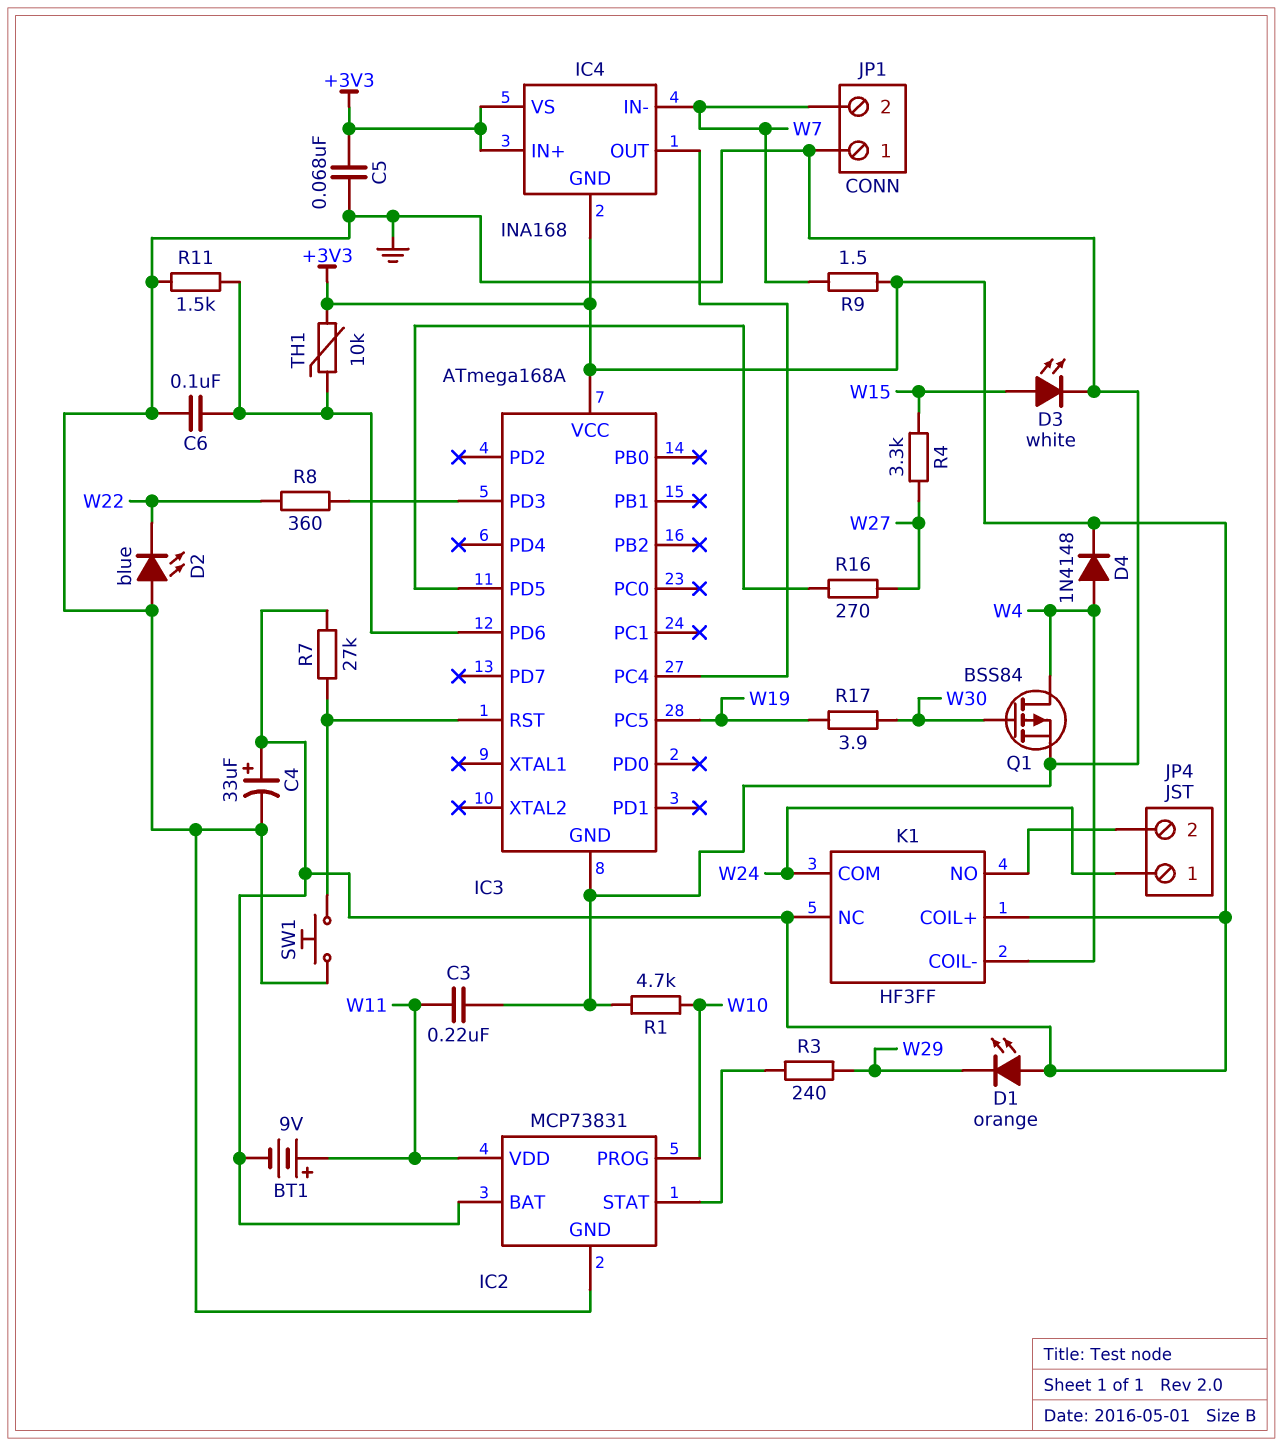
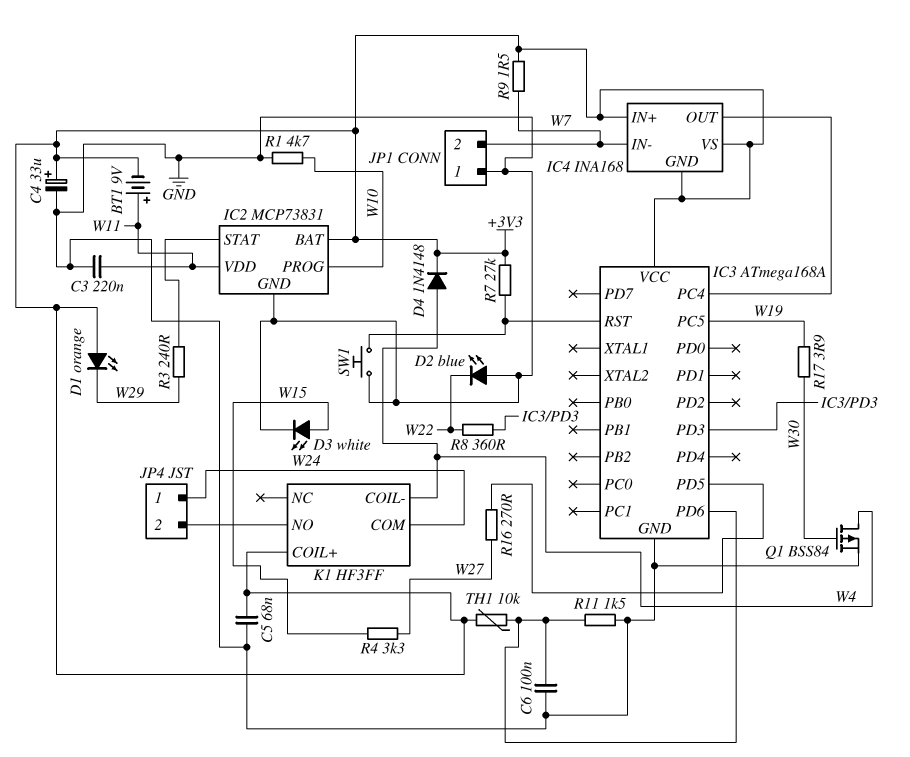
K1 pin NC: +3V3 -> none

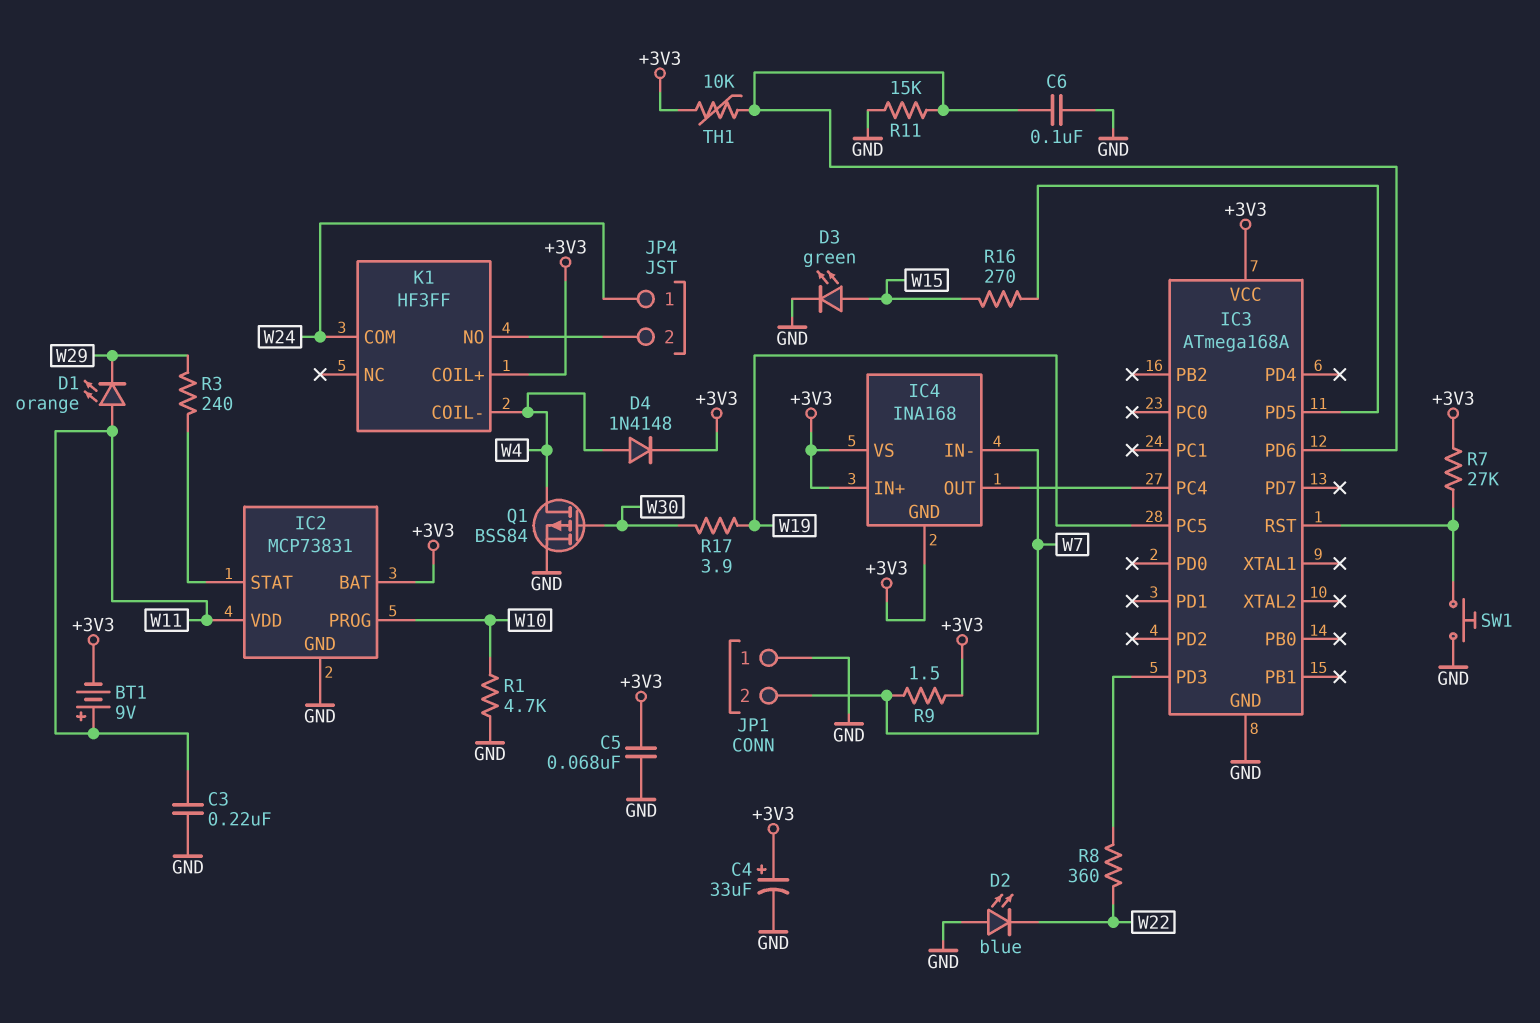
D1: LED orange (A +3V3, K W29) -> LED orange (A W11, K W29)
D3: LED white (A W15, K GND) -> LED green (A W15, K GND)
R4: 3.3k (W15, W27) -> none
R11: 1.5k (GND, IC3/PD6) -> 15k (GND, IC3/PD6)
R16: 270 (IC3/PD5, W27) -> 270 (IC3/PD5, W15)

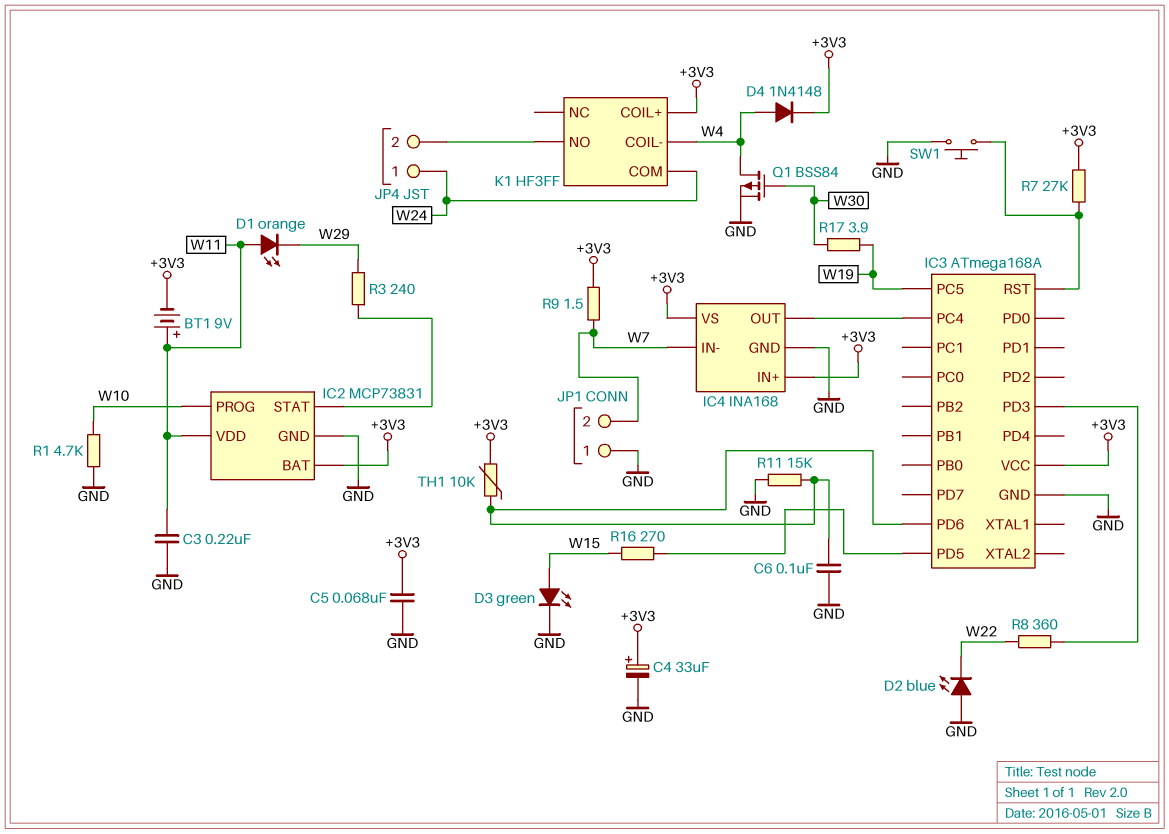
IC4 pin GND: +3V3 -> GND

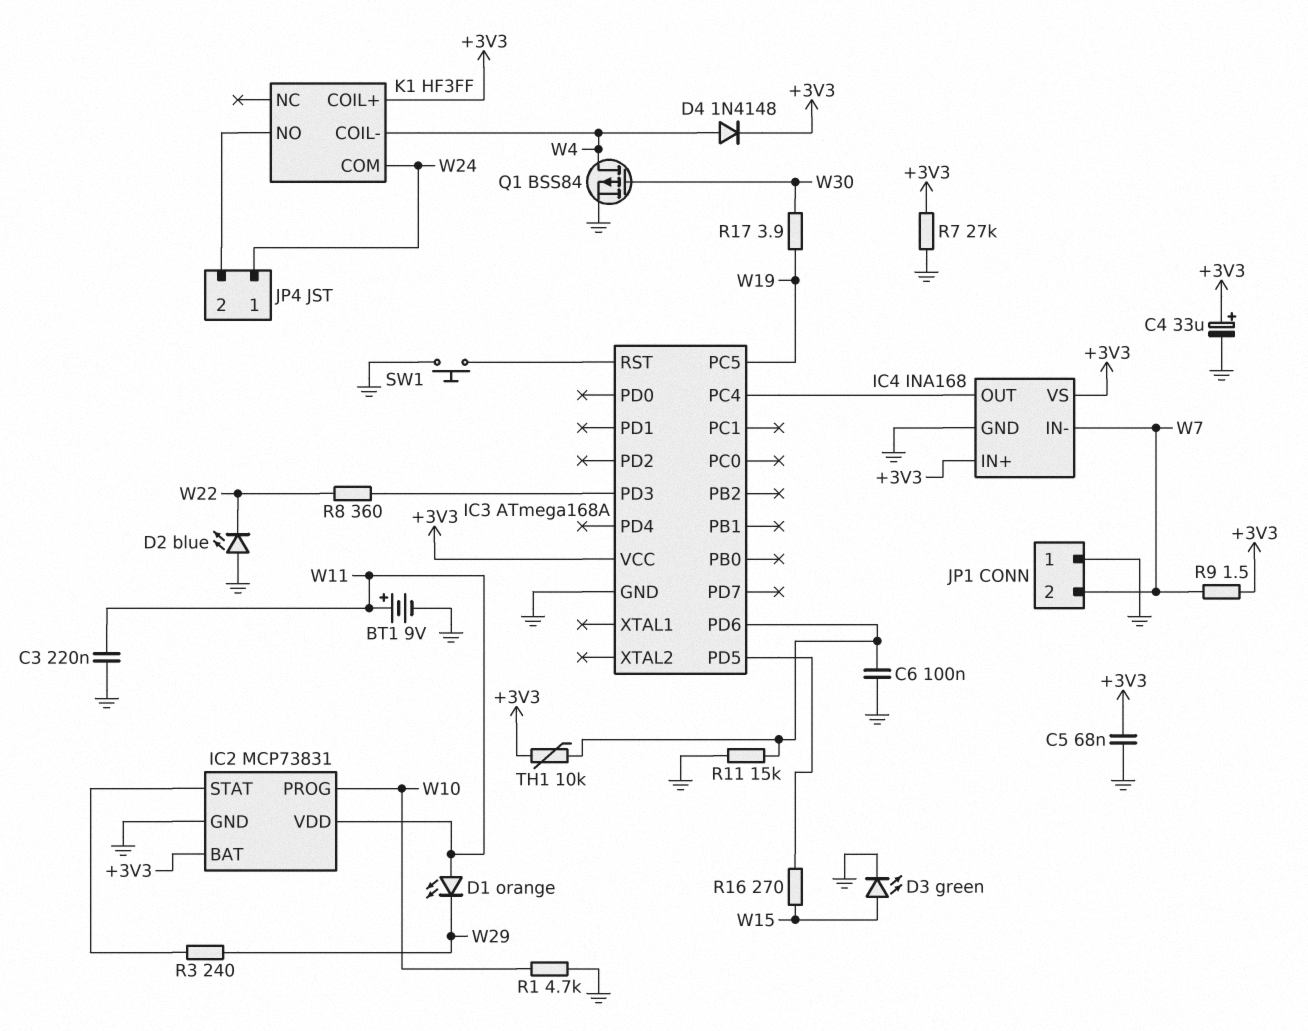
BT1: 9V (plus W11, minus +3V3) -> 9V (plus W11, minus GND)
R7: 27k (+3V3, IC3/RST) -> 27k (+3V3, GND)

